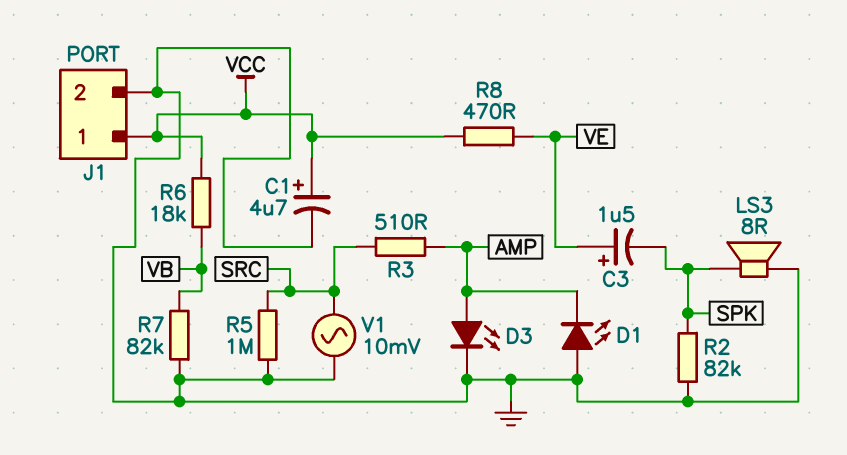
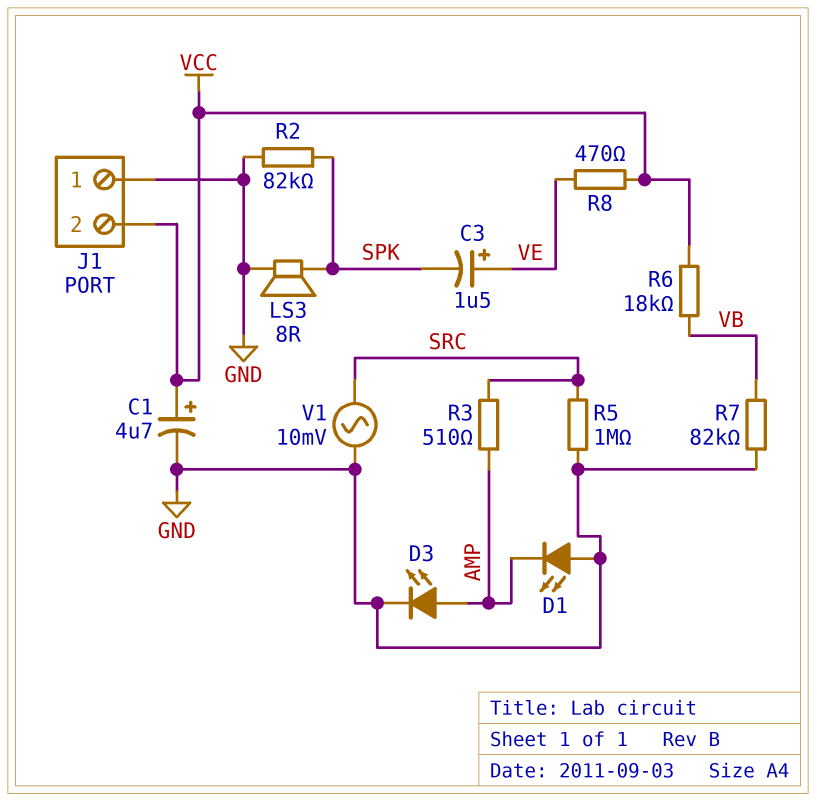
J1 pin 1: VCC -> GND
J1 pin 2: GND -> VCC

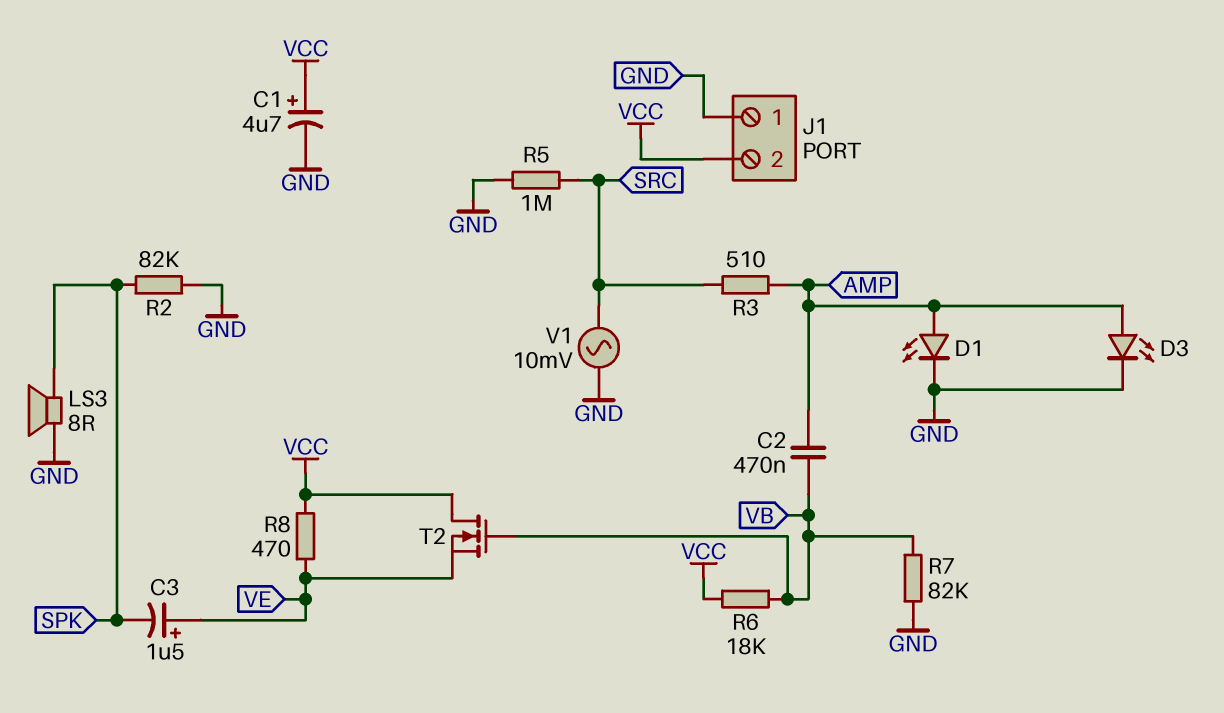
C2: none -> 470nF (AMP, VB)
D1: LED (A GND, K AMP) -> LED (A AMP, K GND)
T2: none -> NMOS (G VB, D VCC, S VE)

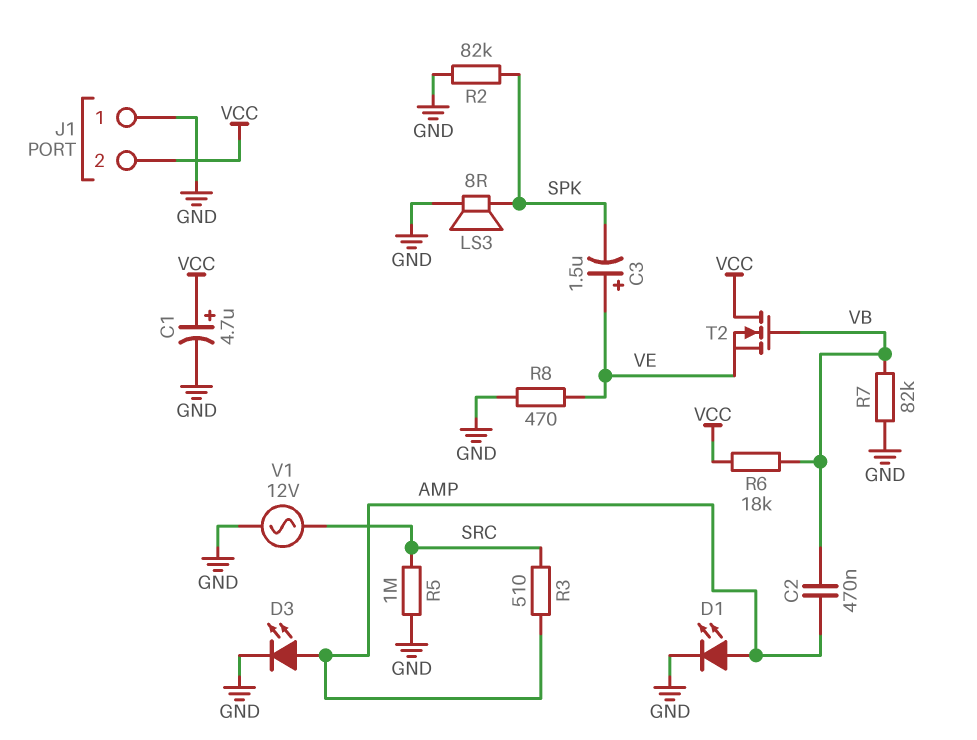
R8: 470 (VCC, VE) -> 470 (GND, VE)
V1: AC 10mV (GND, SRC) -> AC 12V (GND, SRC)

